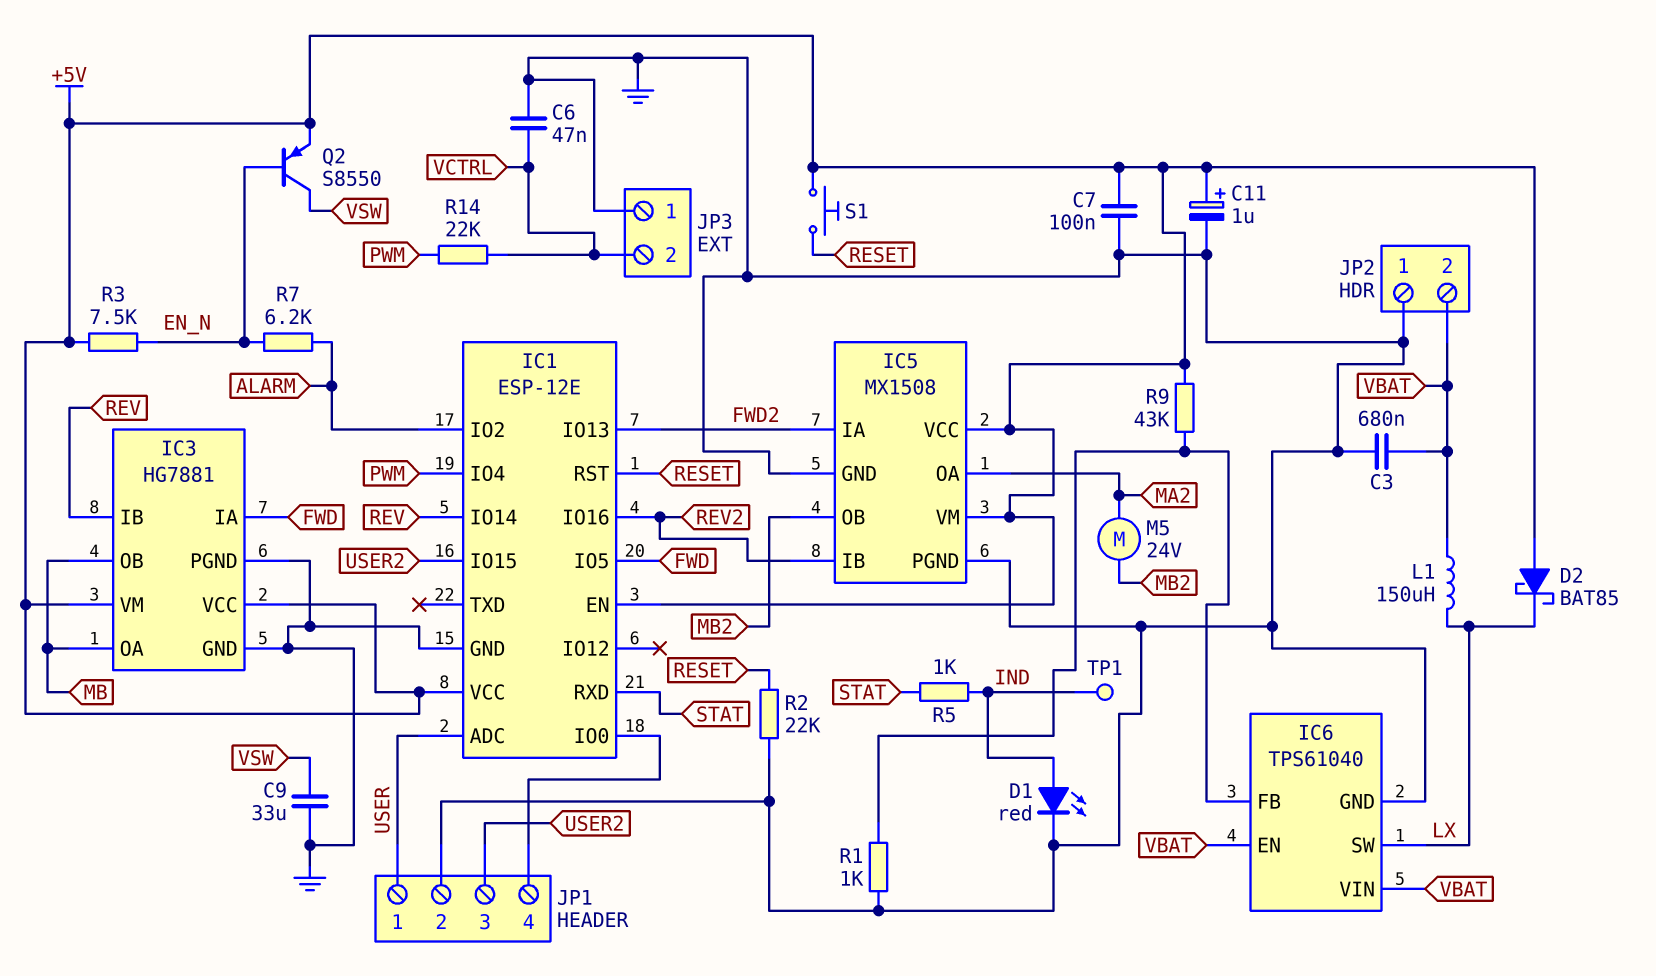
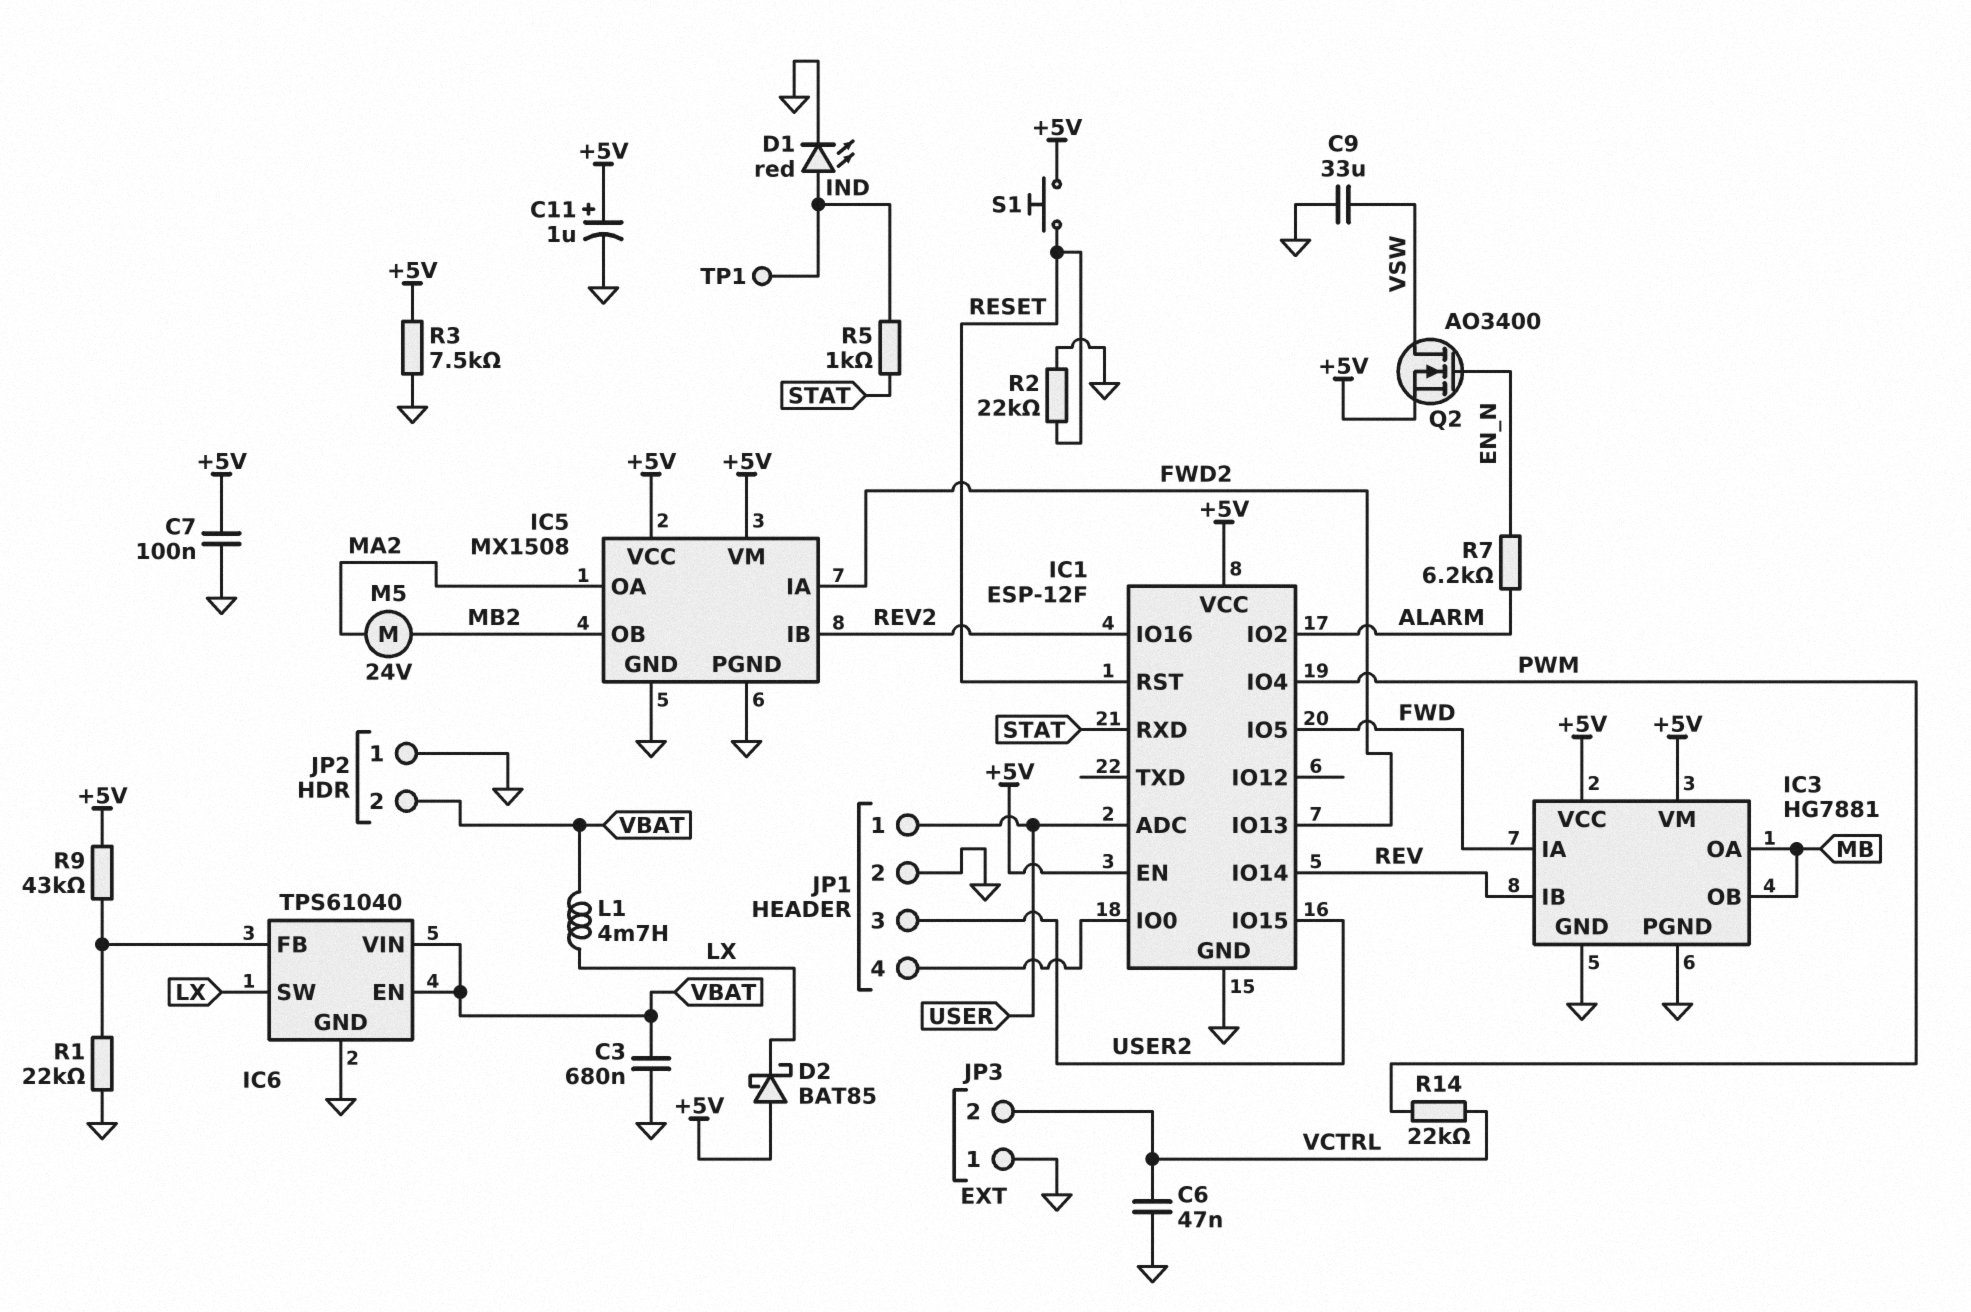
IC1: ESP-12E -> ESP-12F
L1: 150uH (LX, VBAT) -> 4.7mH (LX, VBAT)
Q2: PNP S8550 (B EN_N, C VSW, E +5V) -> NMOS AO3400 (G EN_N, D VSW, S +5V)
R1: 1k (GND, IC6/FB) -> 22k (GND, IC6/FB)
R3: 7.5k (+5V, EN_N) -> 7.5k (+5V, GND)

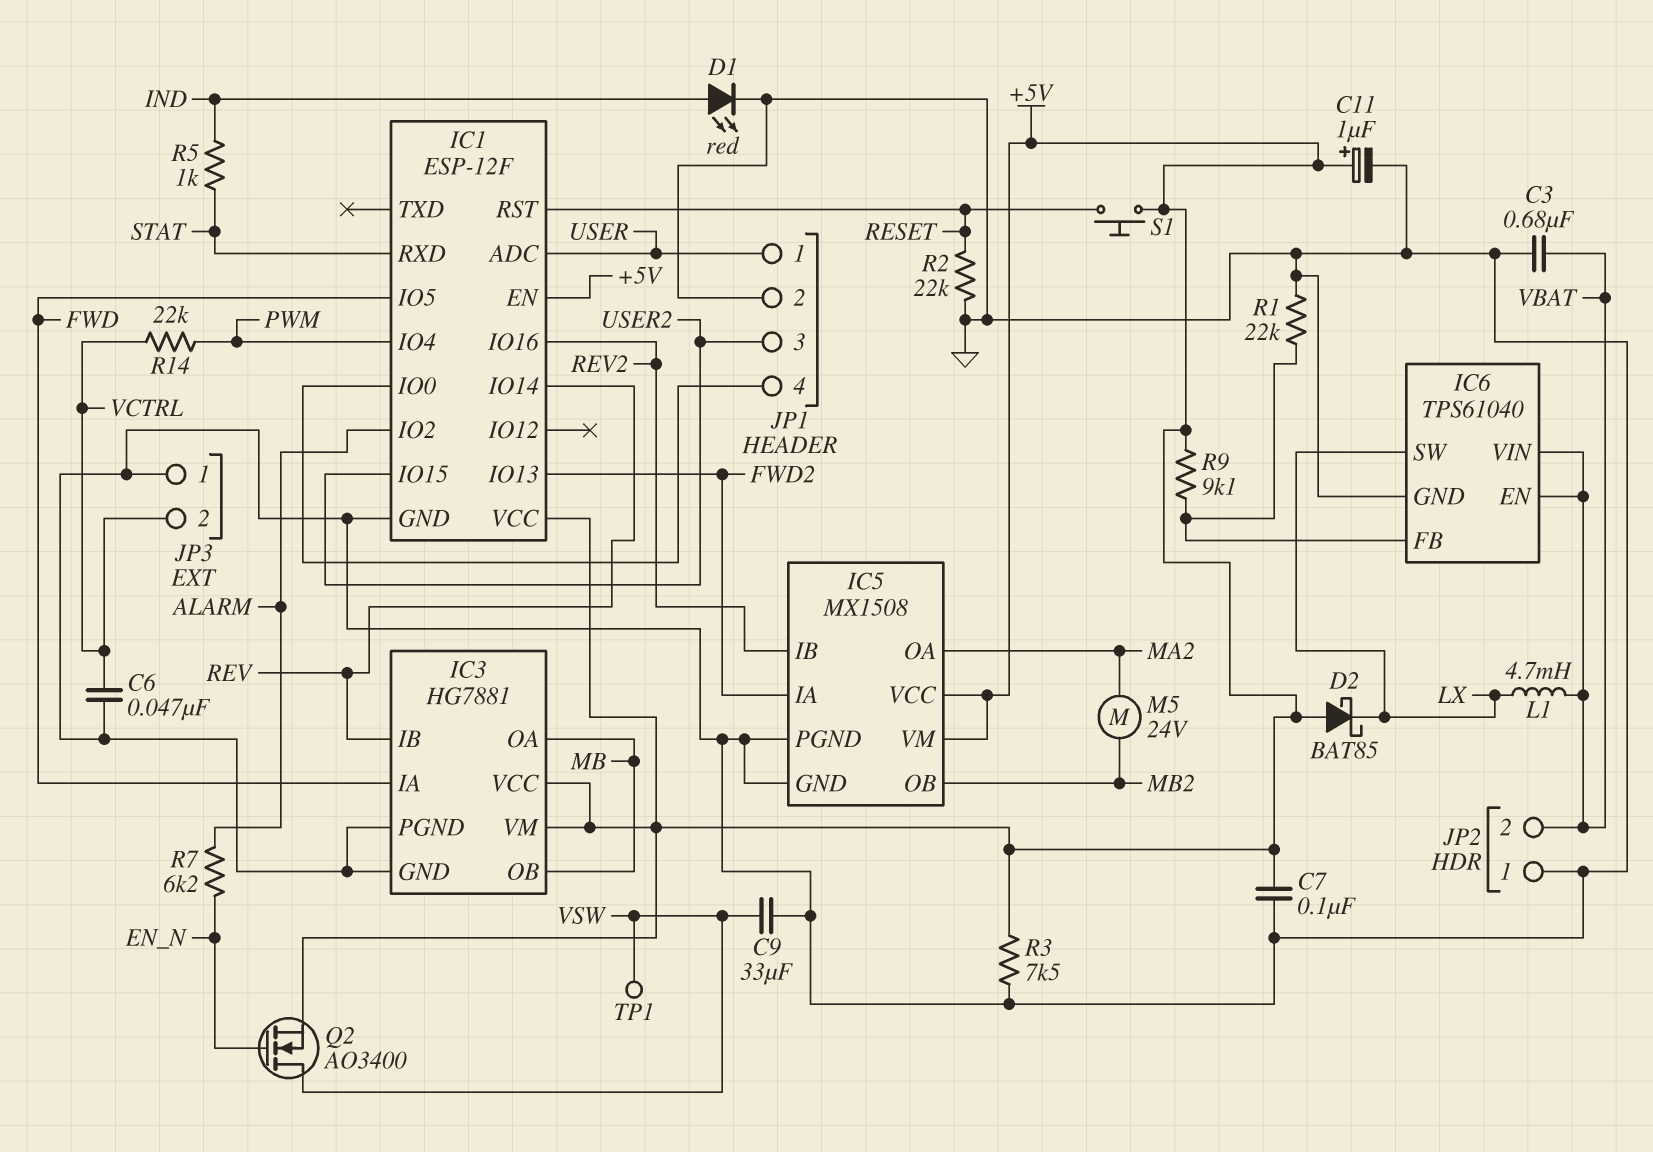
R9: 43k (+5V, IC6/FB) -> 9.1k (+5V, IC6/FB)
TP1: test point (IND) -> test point (VSW)

